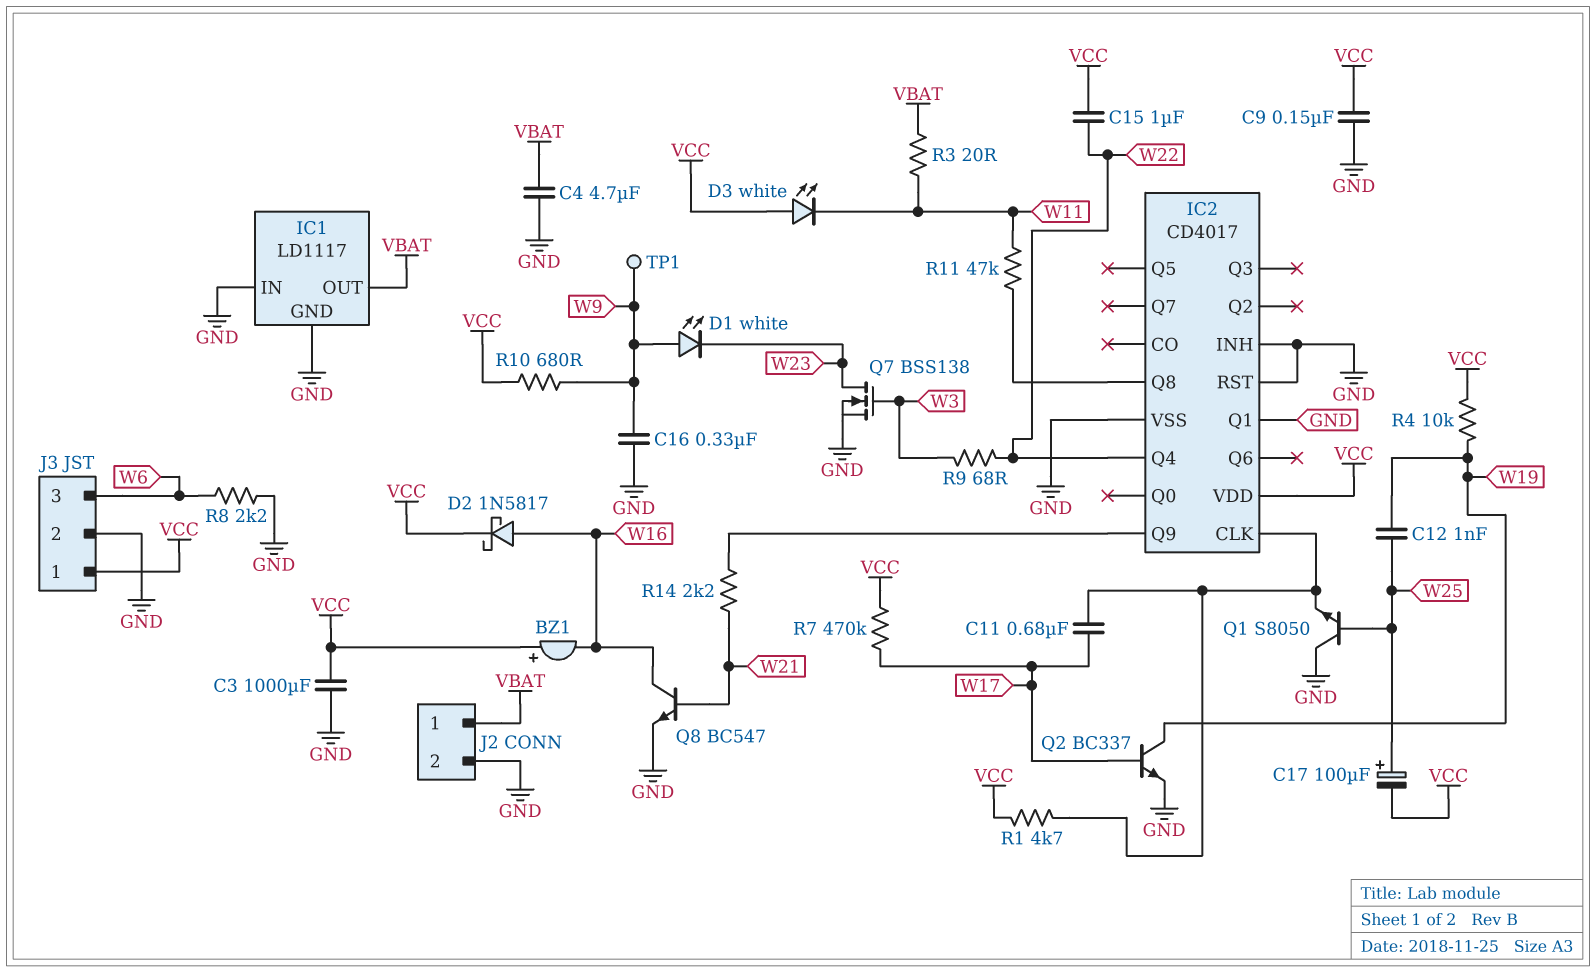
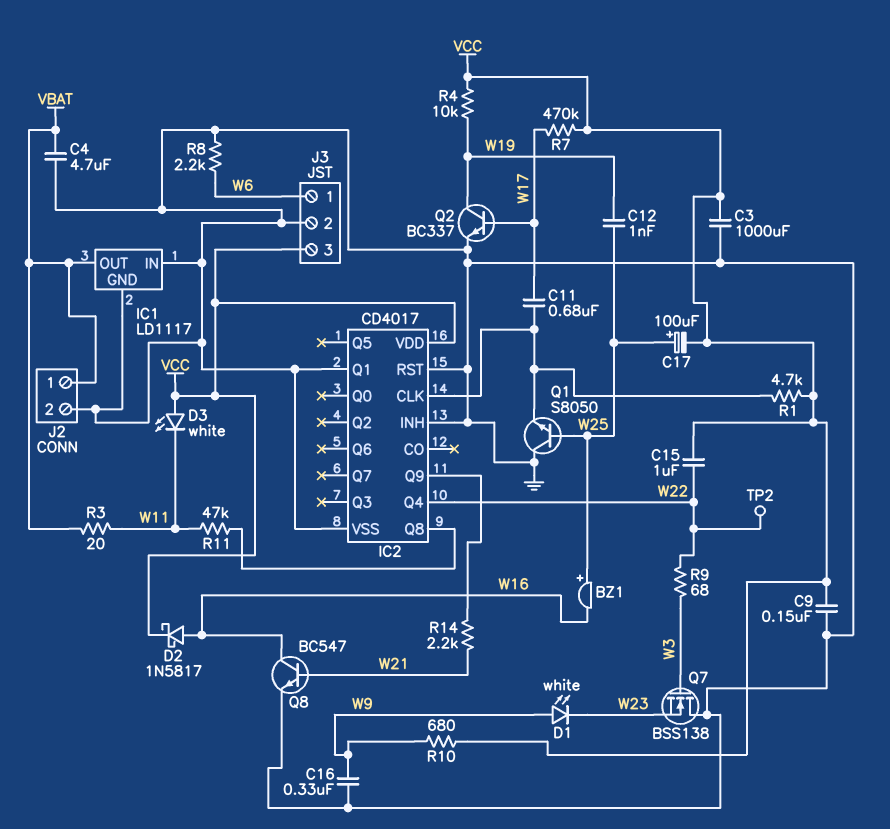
BZ1: buzzer (plus VCC, minus W16) -> buzzer (plus W25, minus W16)
J3 pin 1: VCC -> W6
J3 pin 3: W6 -> VCC
Q7: NMOS BSS138 (G W3, D W23, S GND) -> NMOS BSS138 (G W3, D GND, S W23)
TP1: test point (W9) -> none
TP2: none -> test point (W22)

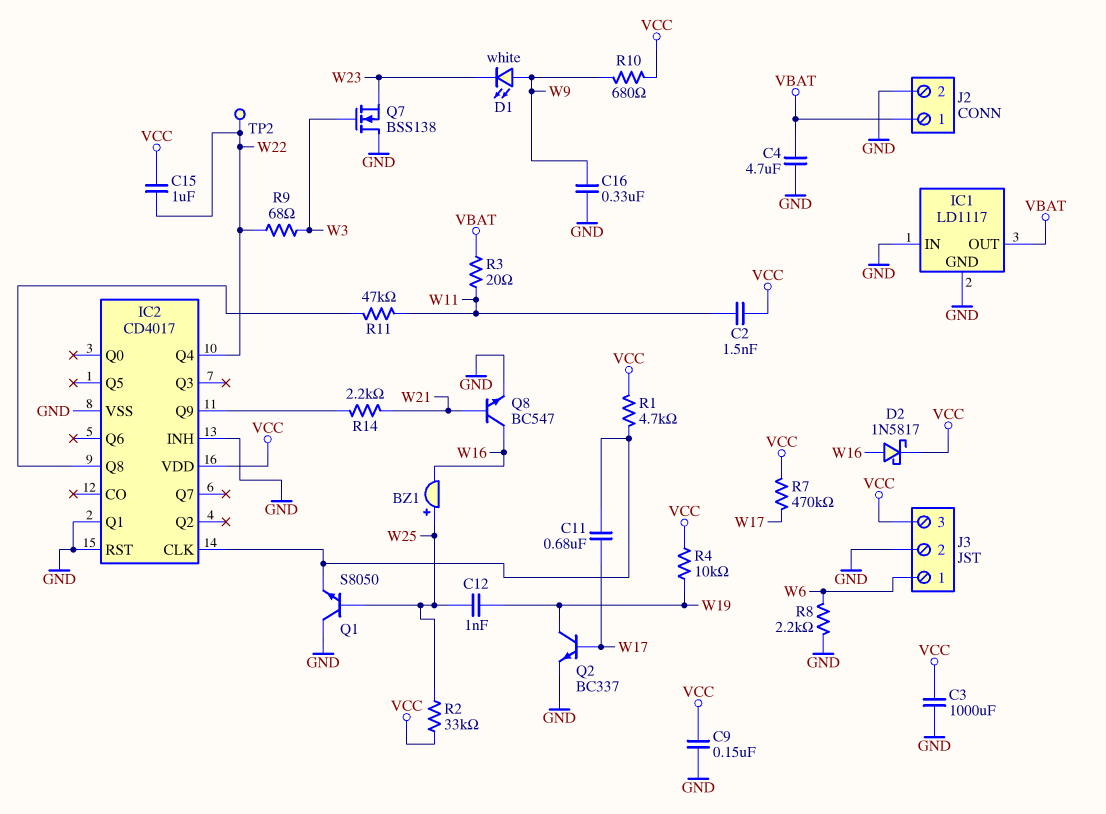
C2: none -> 1.5nF (VCC, W11)
C17: 100uF (plus W25, minus VCC) -> none
D3: LED white (A VCC, K W11) -> none
R2: none -> 33k (VCC, W25)

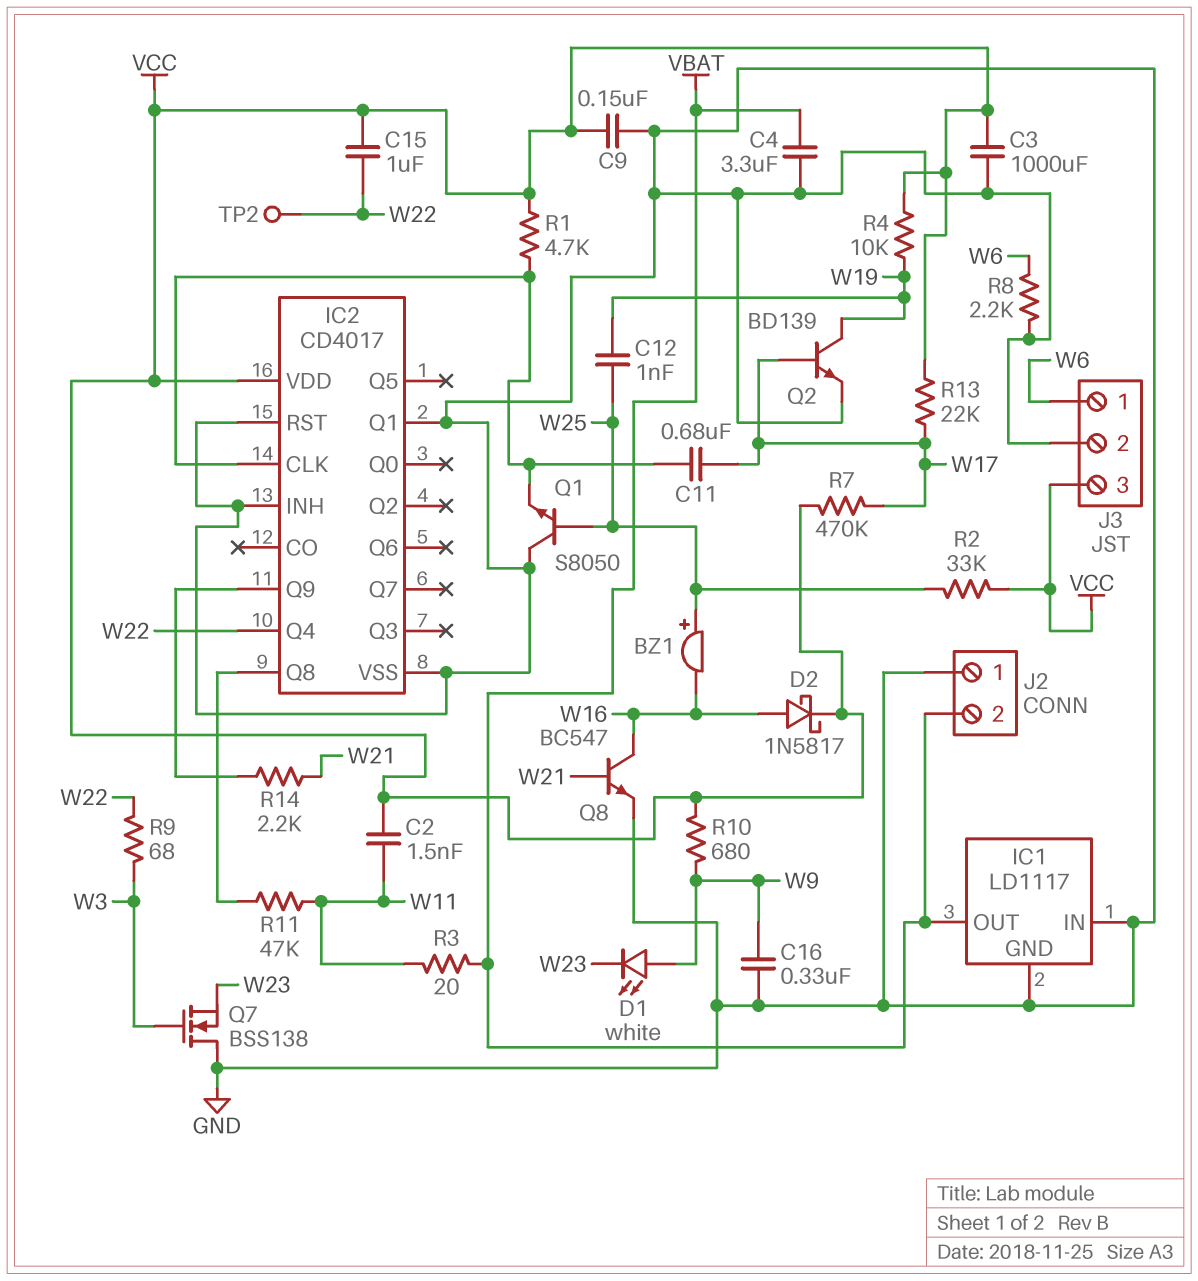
C4: 4.7uF (GND, VBAT) -> 3.3uF (GND, VBAT)
J2 pin 1: VBAT -> GND
J2 pin 2: GND -> VBAT
Q2: NPN BC337 (B W17, C W19, E GND) -> NPN BD139 (B W17, C W19, E GND)
R13: none -> 22k (VCC, W17)

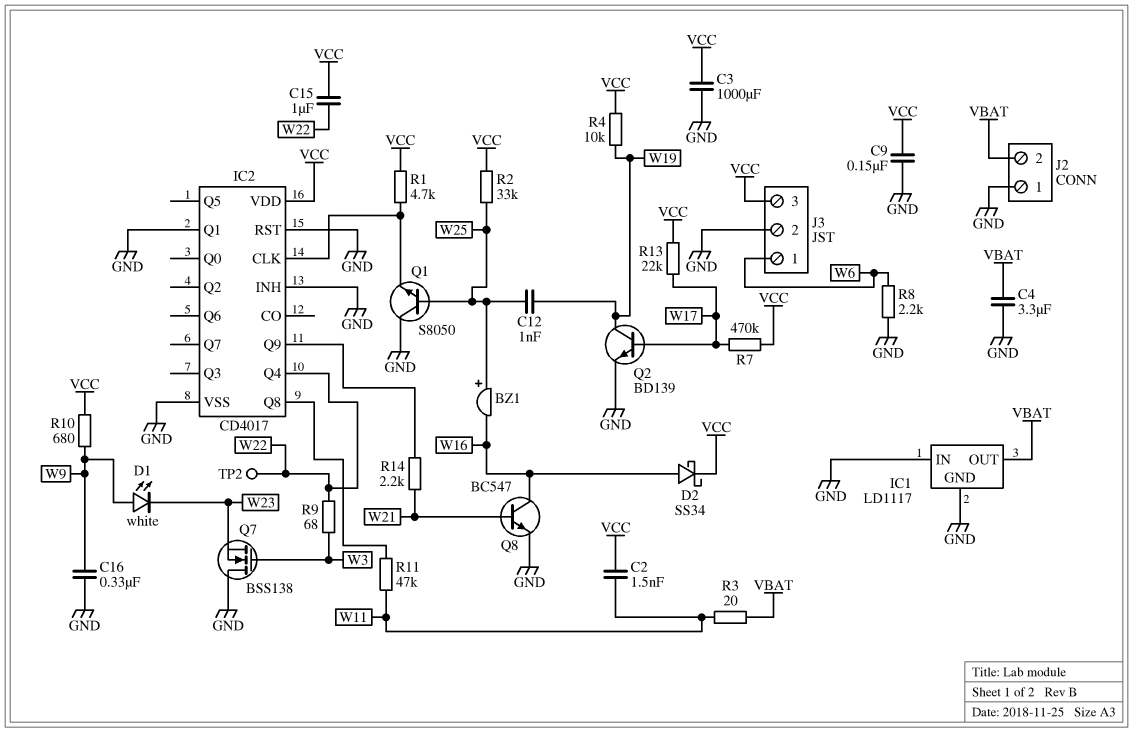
C11: 680nF (IC2/CLK, W17) -> none
D2: schottky 1N5817 (A W16, K VCC) -> schottky SS34 (A W16, K VCC)

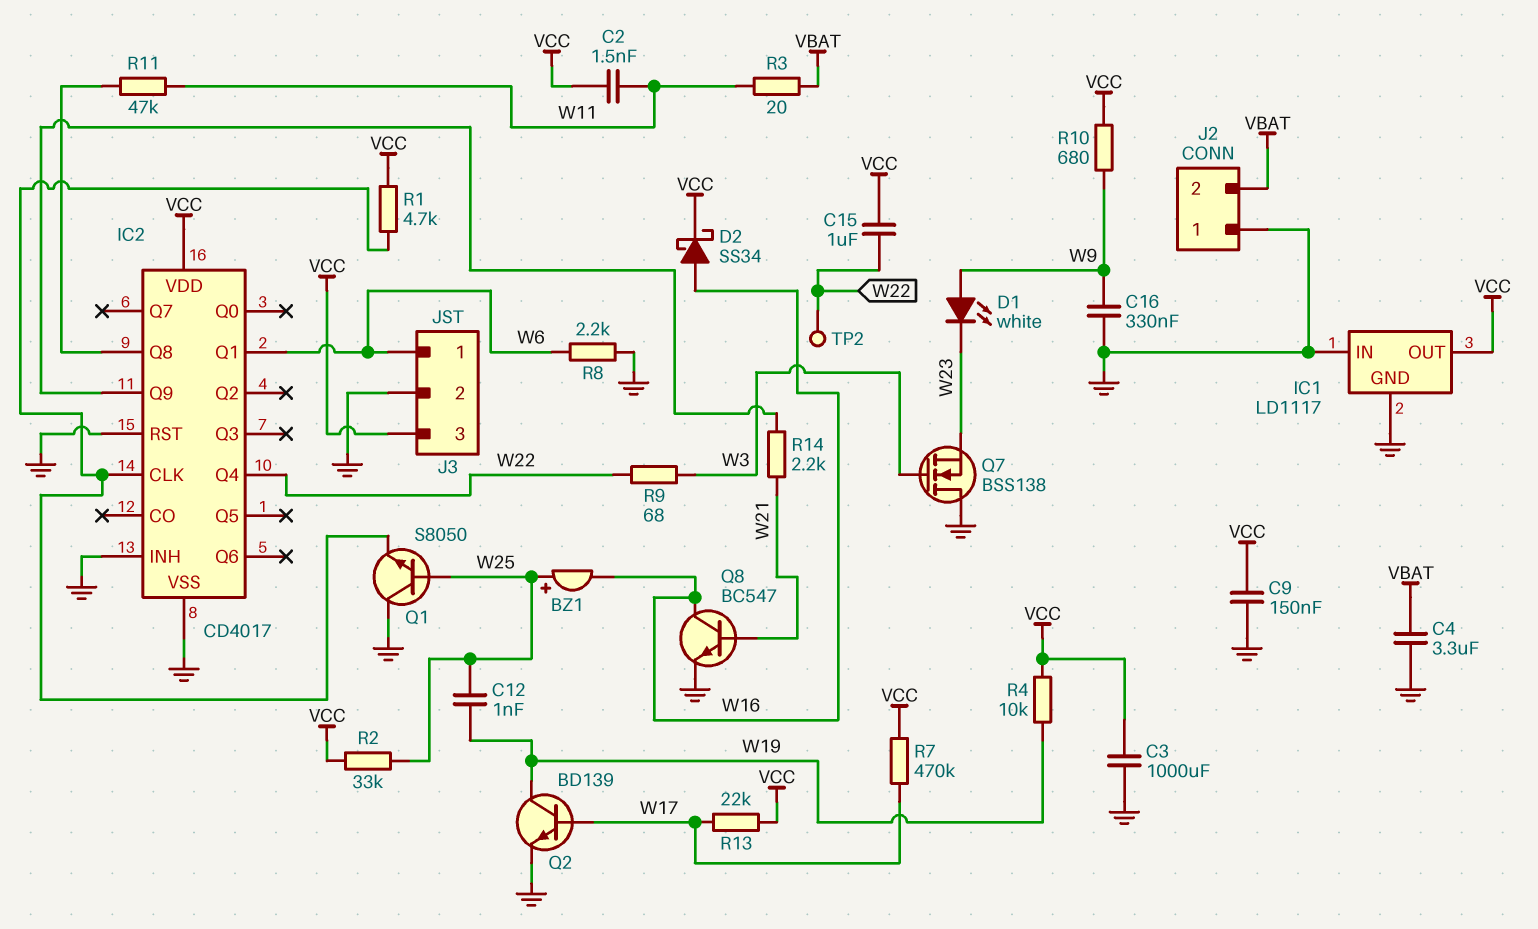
IC1 pin OUT: VBAT -> VCC
IC2 pin Q1: GND -> W6

